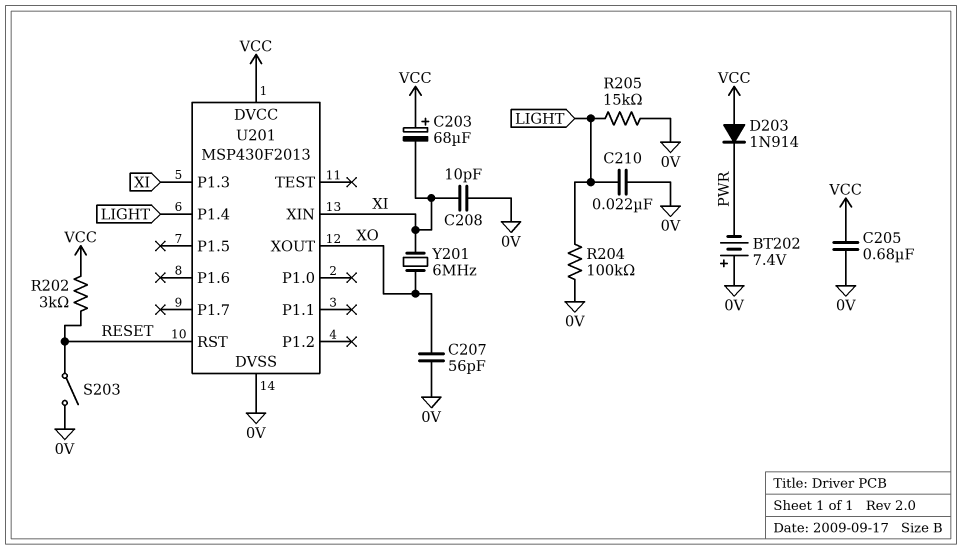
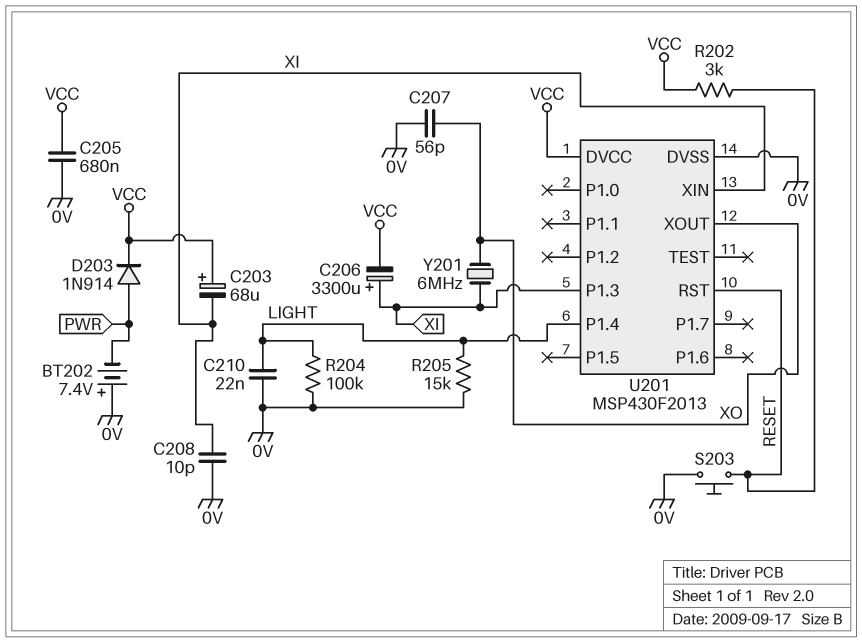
C206: none -> 3300uF (plus XI, minus VCC)
D203: diode 1N914 (A VCC, K PWR) -> diode 1N914 (A PWR, K VCC)
S203: switch (0V, RESET) -> button (0V, RESET)

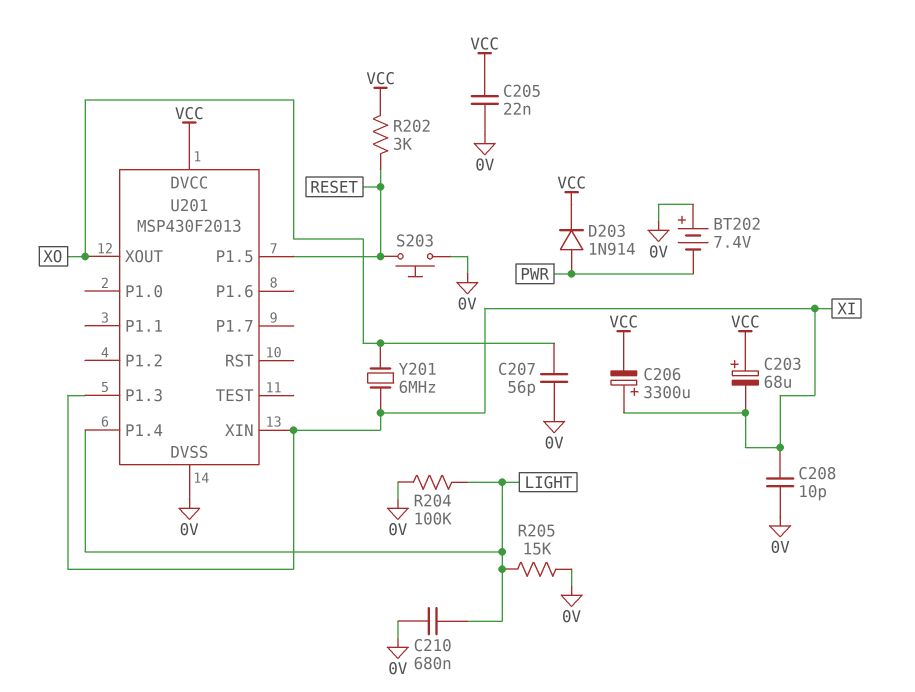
C205: 680nF (0V, VCC) -> 22nF (0V, VCC)
C210: 22nF (0V, LIGHT) -> 680nF (0V, LIGHT)
U201 pin P1.5: none -> RESET
U201 pin RST: RESET -> none

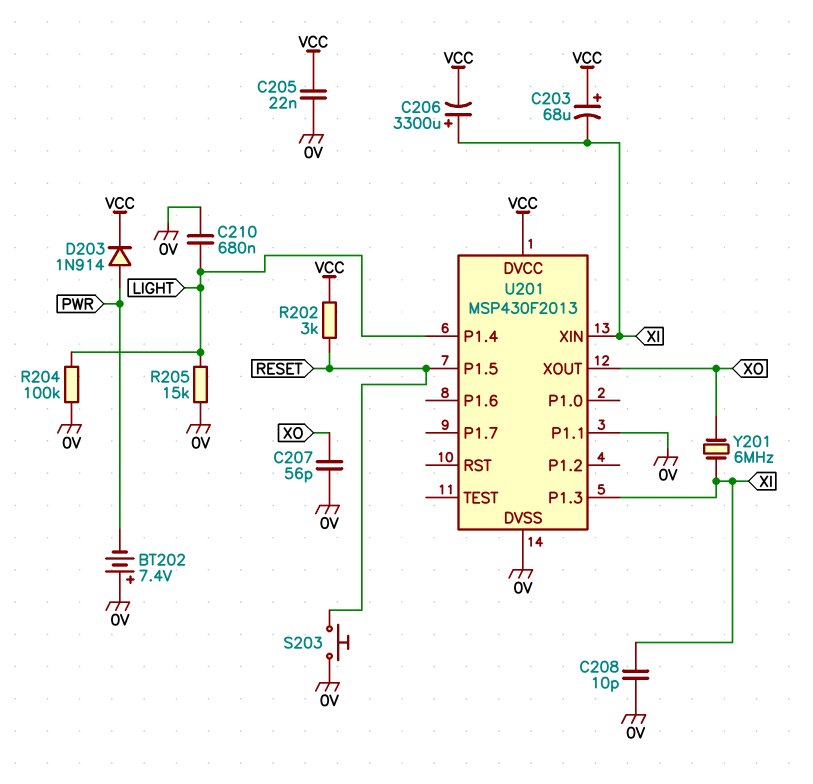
U201 pin P1.1: none -> 0V

